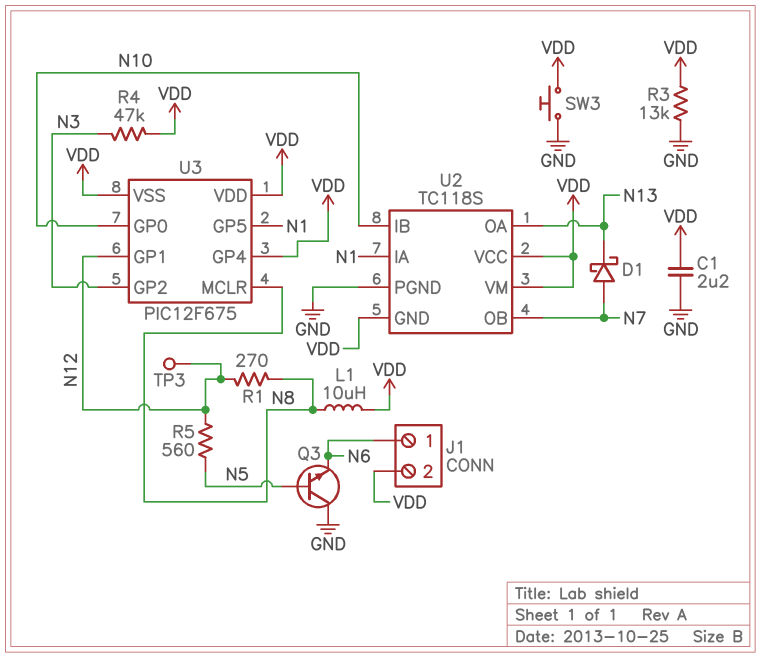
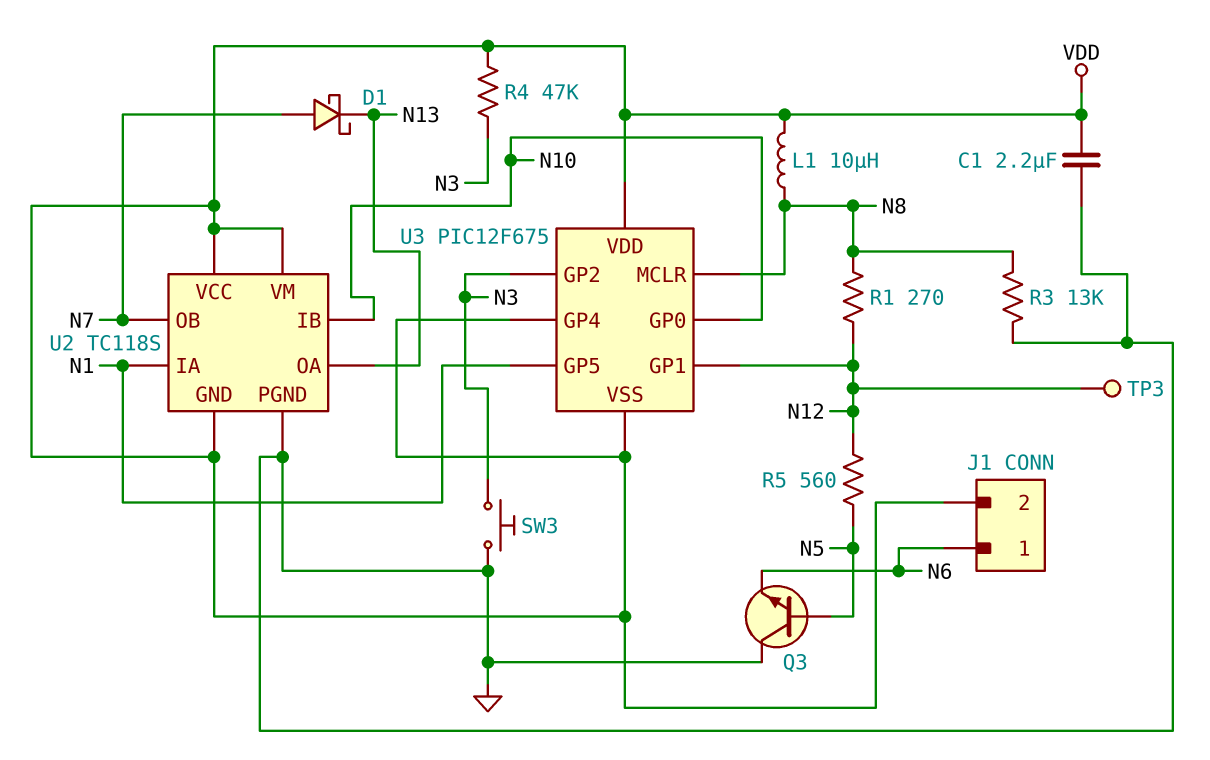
R3: 13k (GND, VDD) -> 13k (GND, N8)
SW3: button (GND, VDD) -> button (GND, N3)

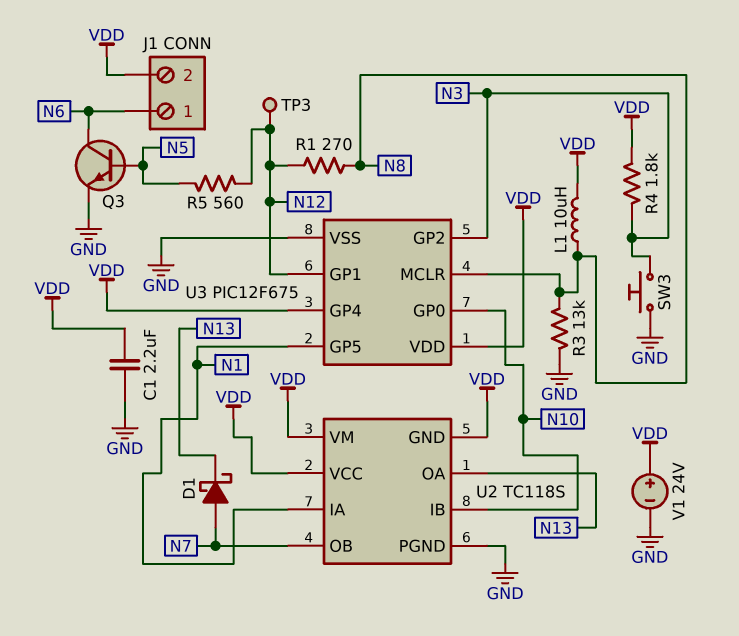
Q3: NPN (B N5, C GND, E N6) -> NPN (B N5, C N6, E GND)
R4: 47k (N3, VDD) -> 1.8k (N3, VDD)
U3 pin VSS: VDD -> GND
V1: none -> 24V (plus VDD, minus GND)

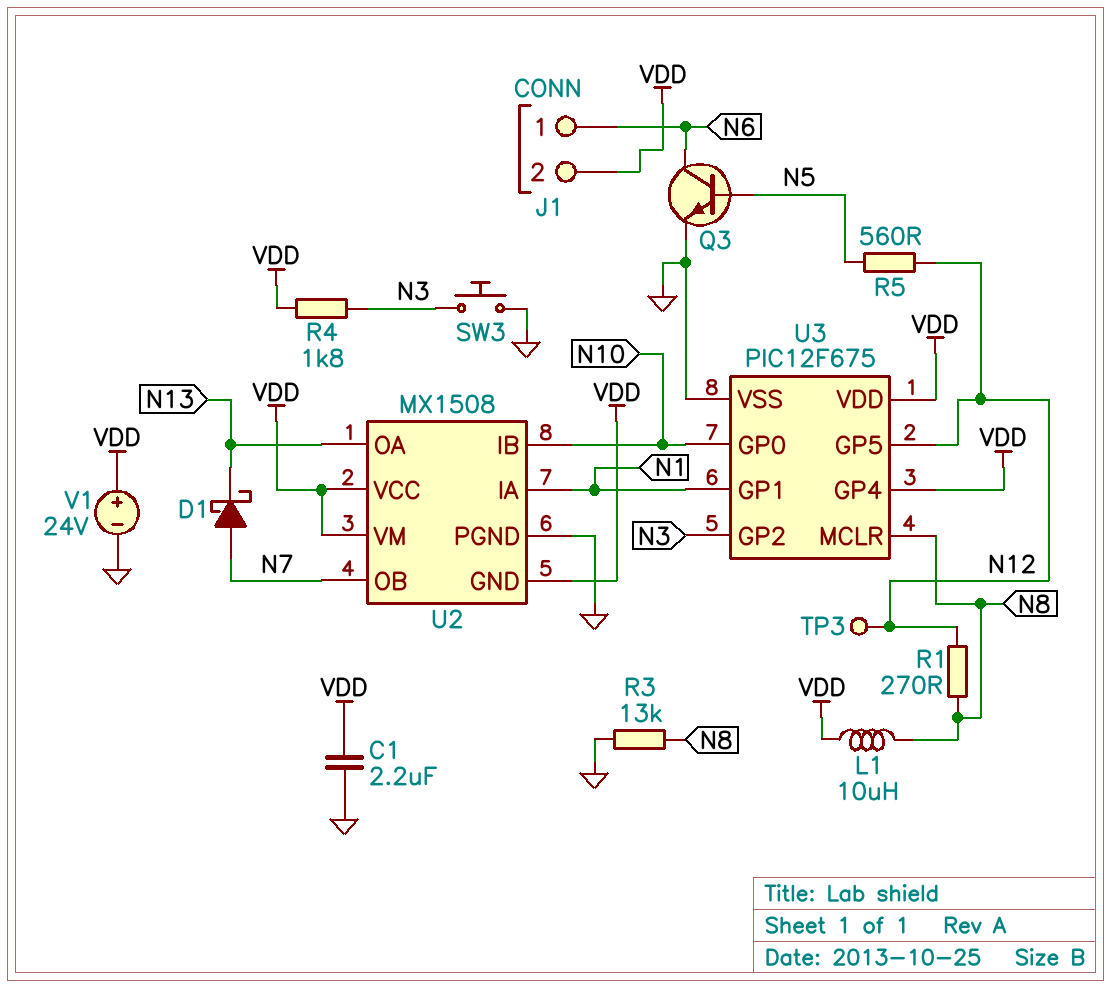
U2: TC118S -> MX1508
U3 pin GP1: N12 -> N1
U3 pin GP5: N1 -> N12

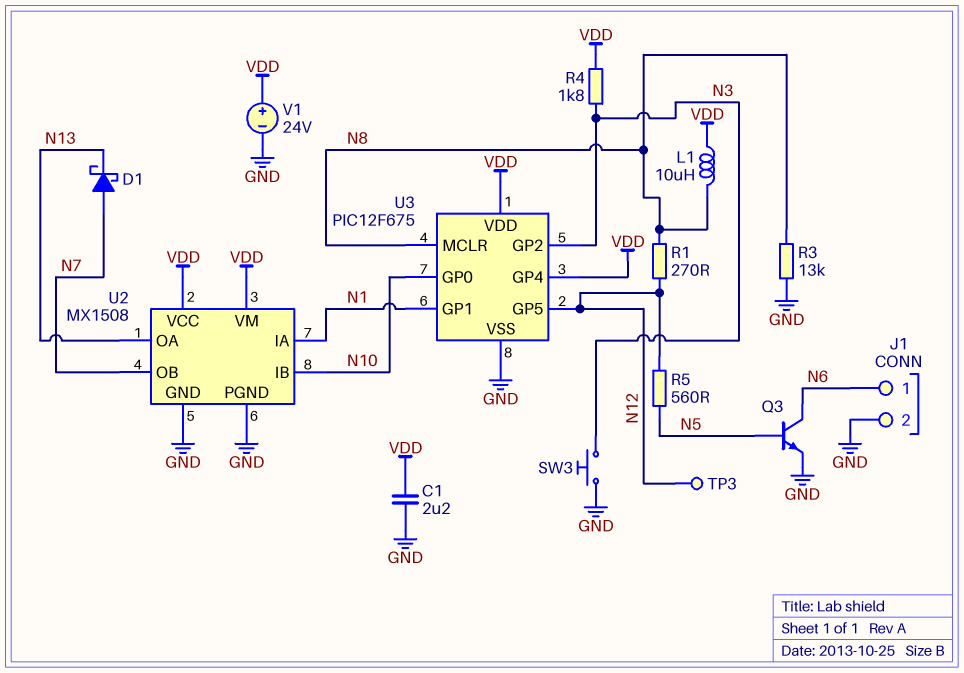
J1 pin 2: VDD -> GND
U2 pin GND: VDD -> GND

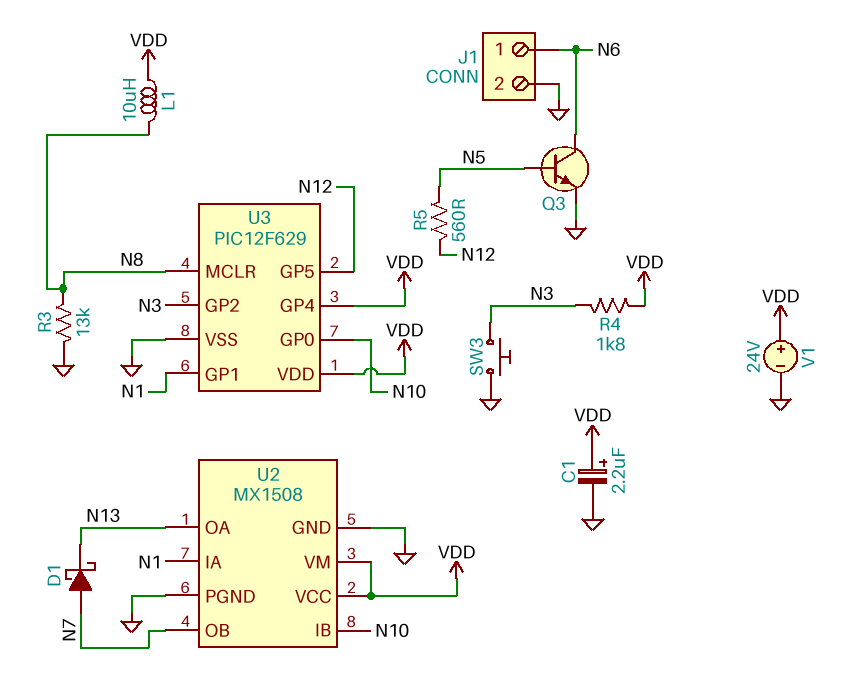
C1: 2.2uF (GND, VDD) -> 2.2uF (plus VDD, minus GND)
R1: 270 (N8, N12) -> none
TP3: test point (N12) -> none
U3: PIC12F675 -> PIC12F629

